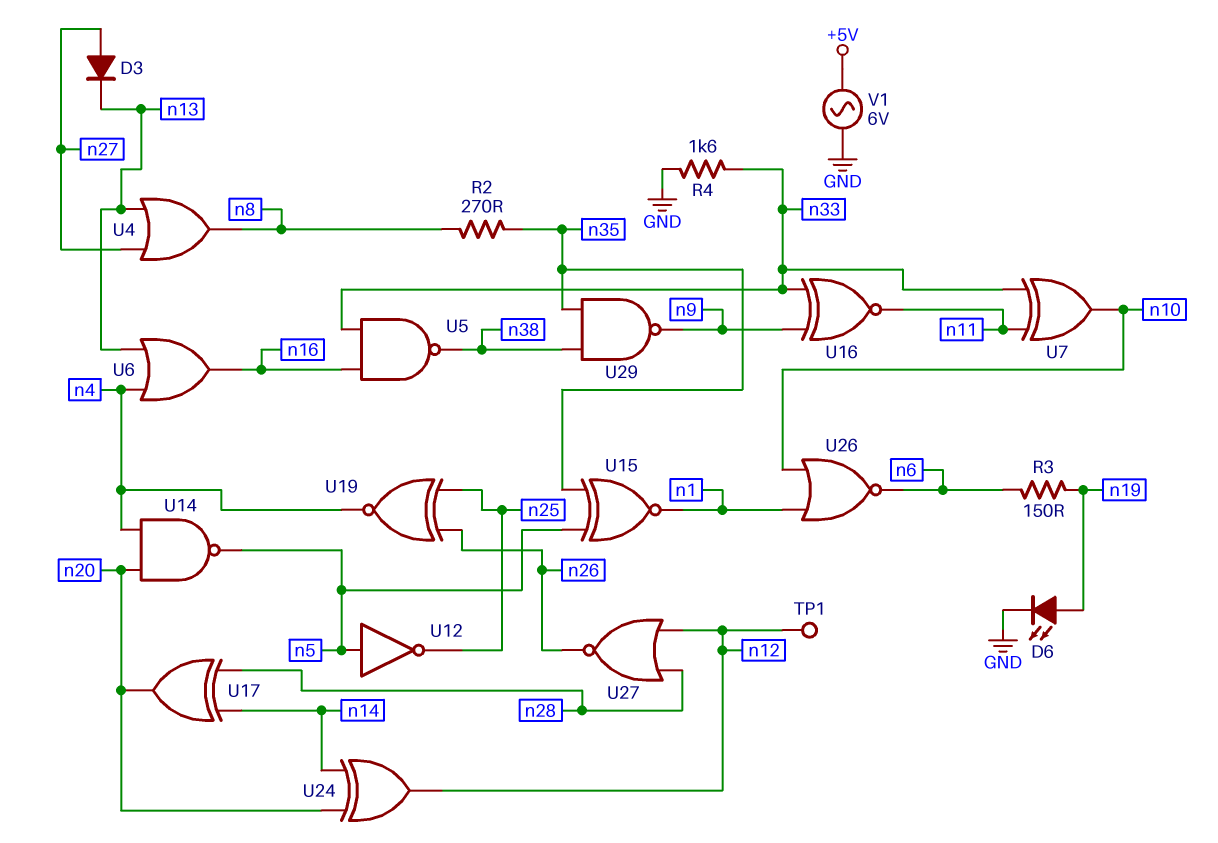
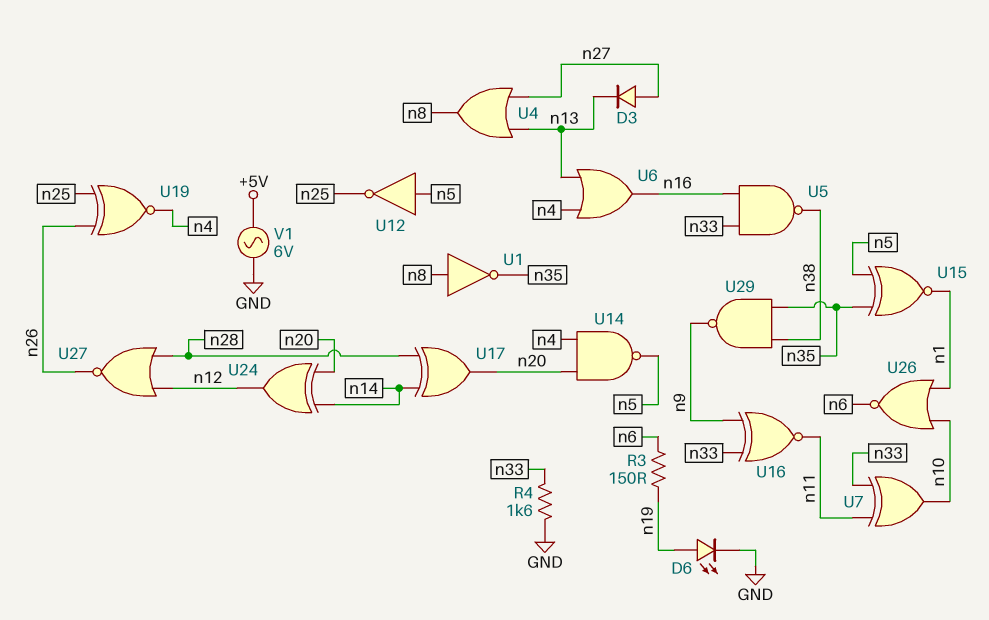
R2: 270 (n8, n35) -> none
TP1: test point (n12) -> none
U1: none -> NOT (in n8, out n35)

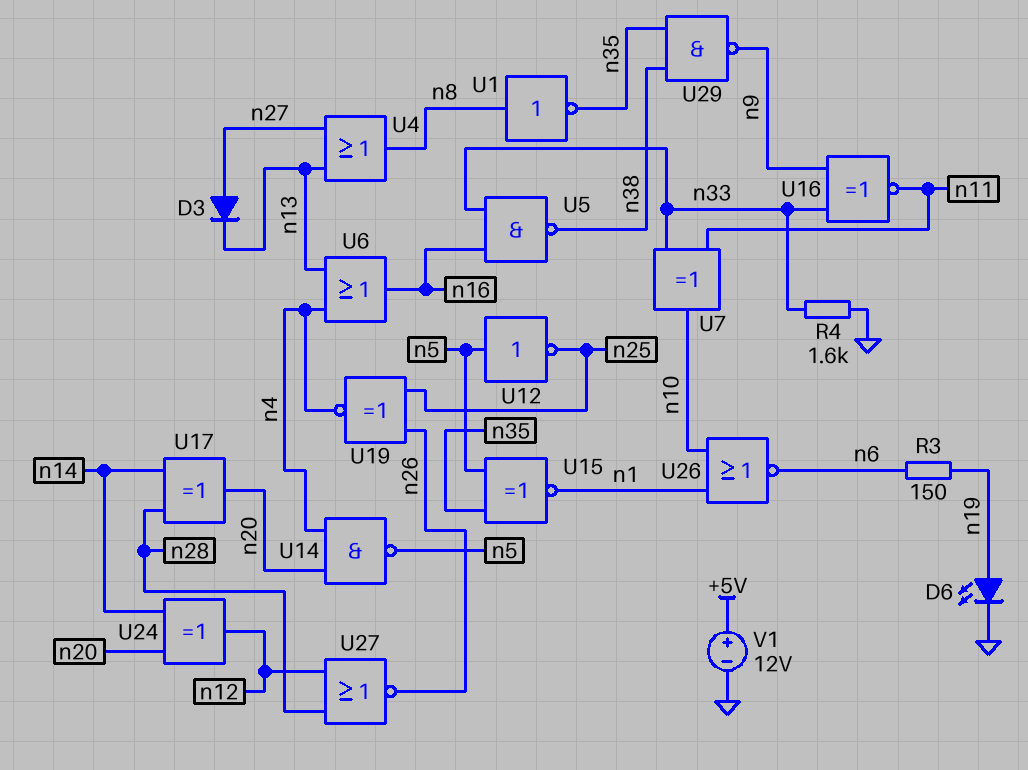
V1: AC 6V (+5V, GND) -> 12V (plus +5V, minus GND)

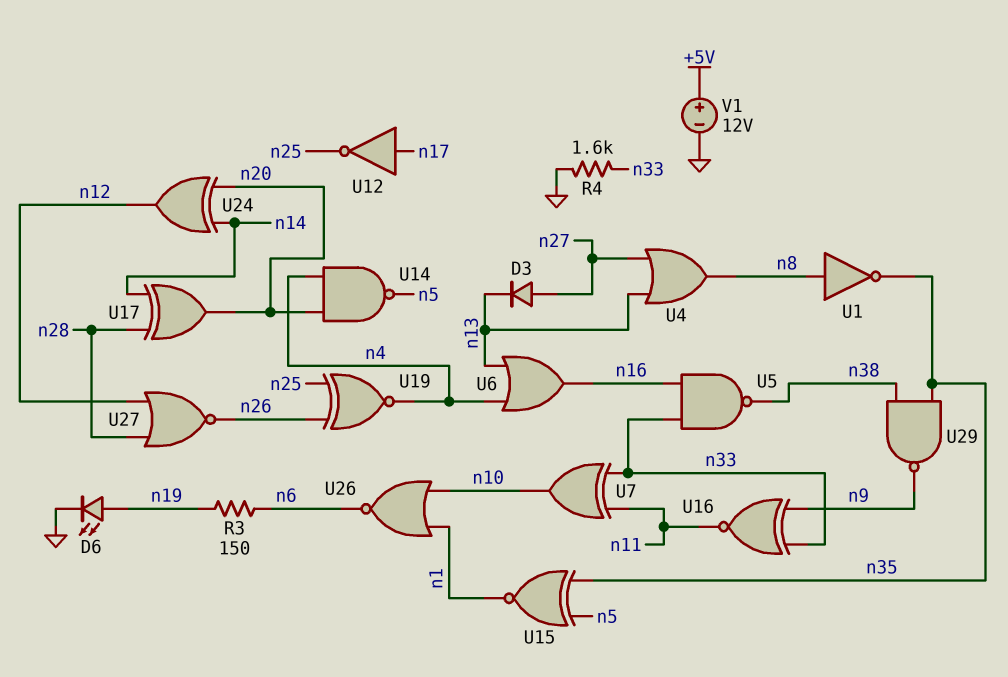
U12: NOT (in n5, out n25) -> NOT (in n17, out n25)

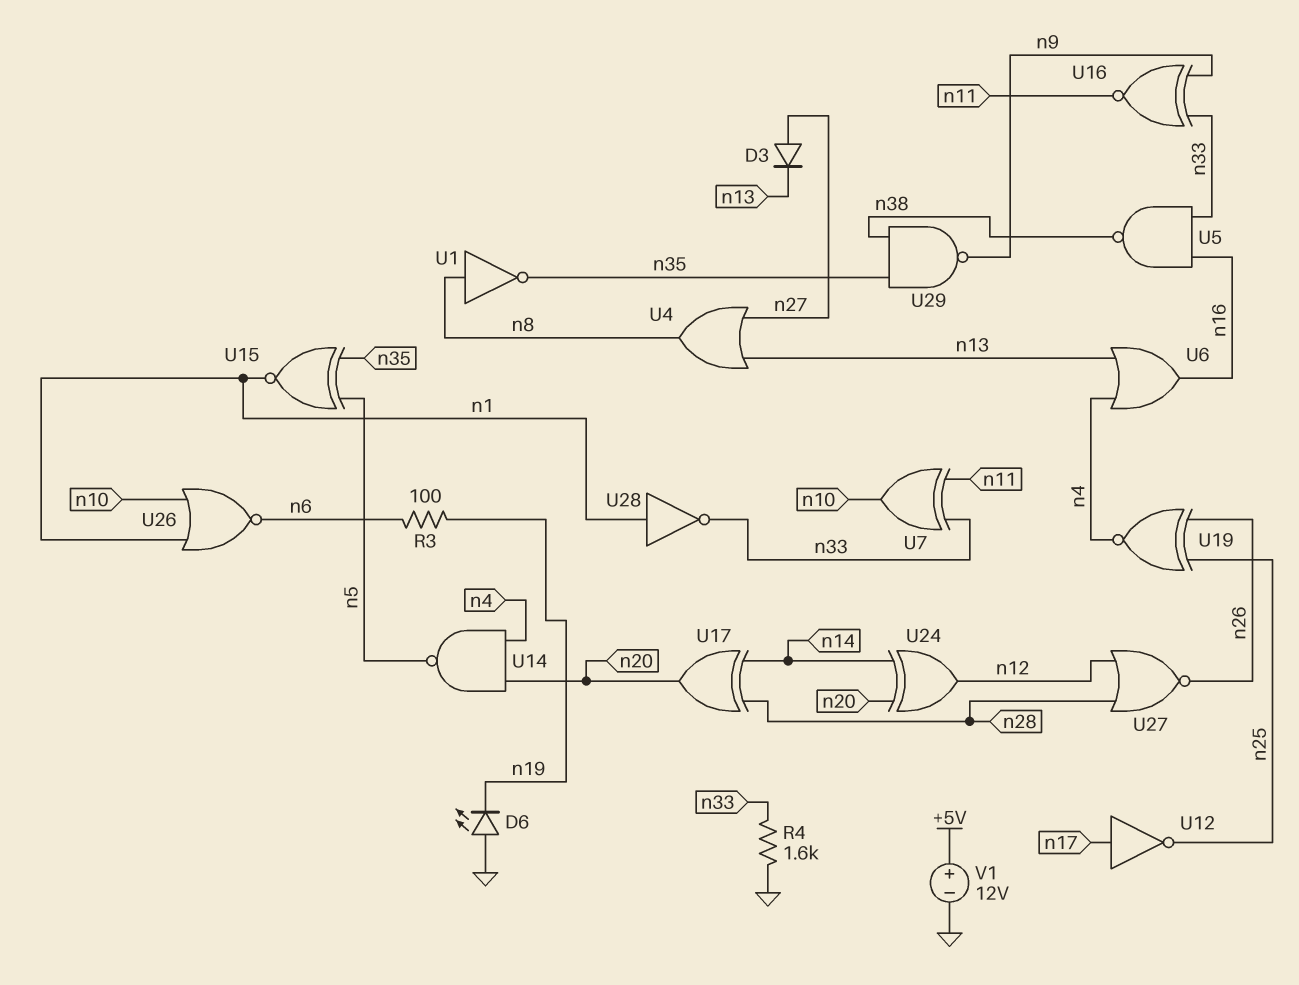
D6: LED (A n19, K GND) -> LED (A GND, K n19)
R3: 150 (n6, n19) -> 100 (n6, n19)
U28: none -> NOT (in n1, out n33)

